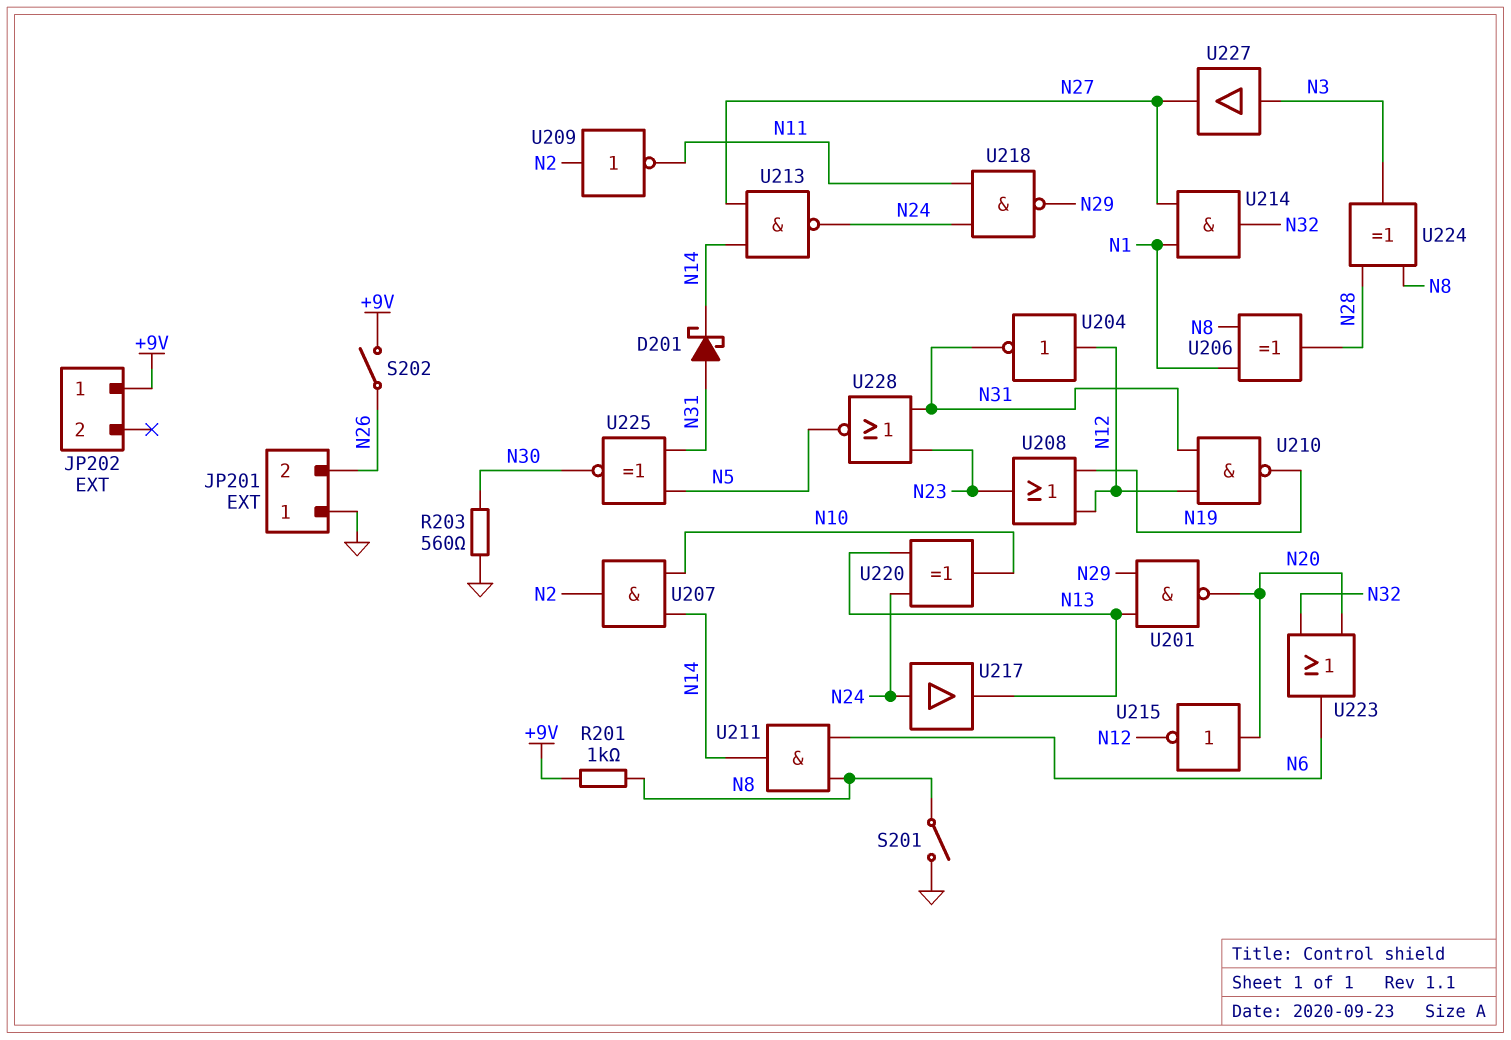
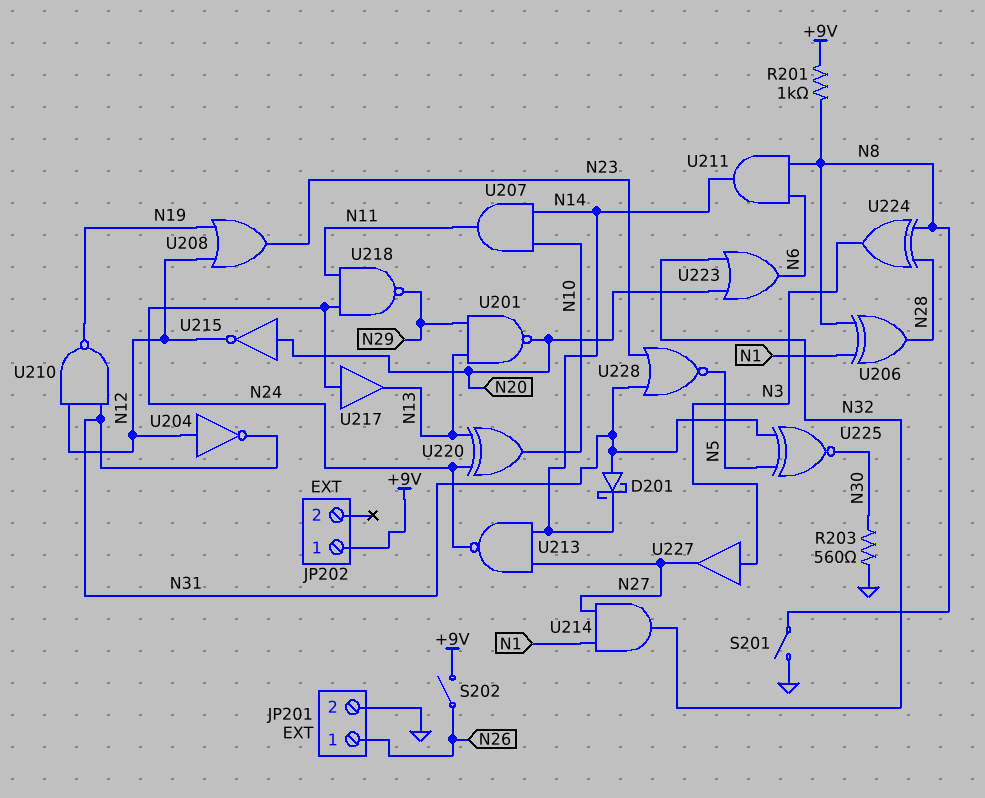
JP201 pin 1: GND -> N26
JP201 pin 2: N26 -> GND
U207: AND (in N10, in N14, out N2) -> AND (in N10, in N14, out N11)
U209: NOT (in N2, out N11) -> none

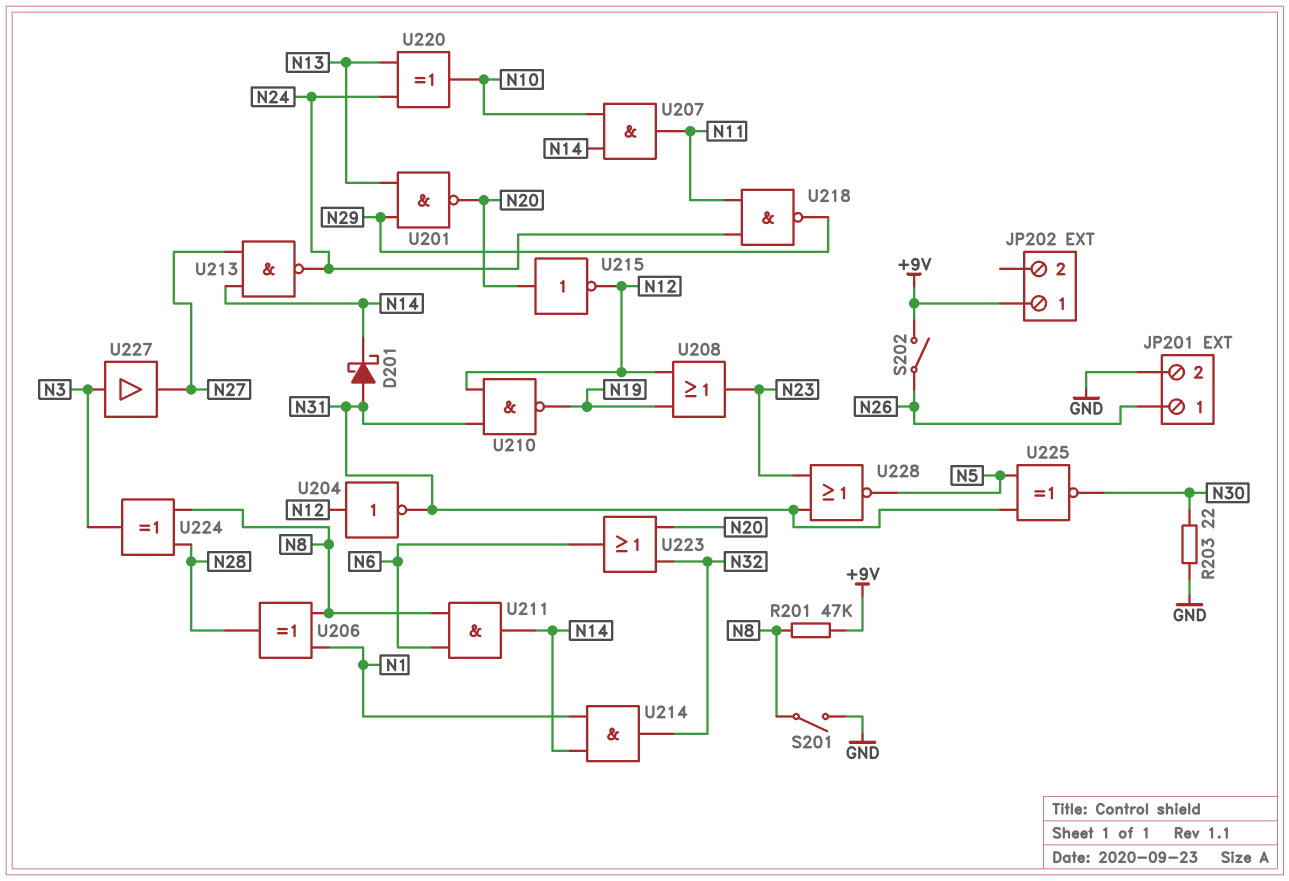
R201: 1k (+9V, N8) -> 47k (+9V, N8)
R203: 560 (GND, N30) -> 22 (GND, N30)
U214: AND (in N1, in N27, out N32) -> AND (in N1, in N14, out N32)
U217: buffer (in N24, out N13) -> none

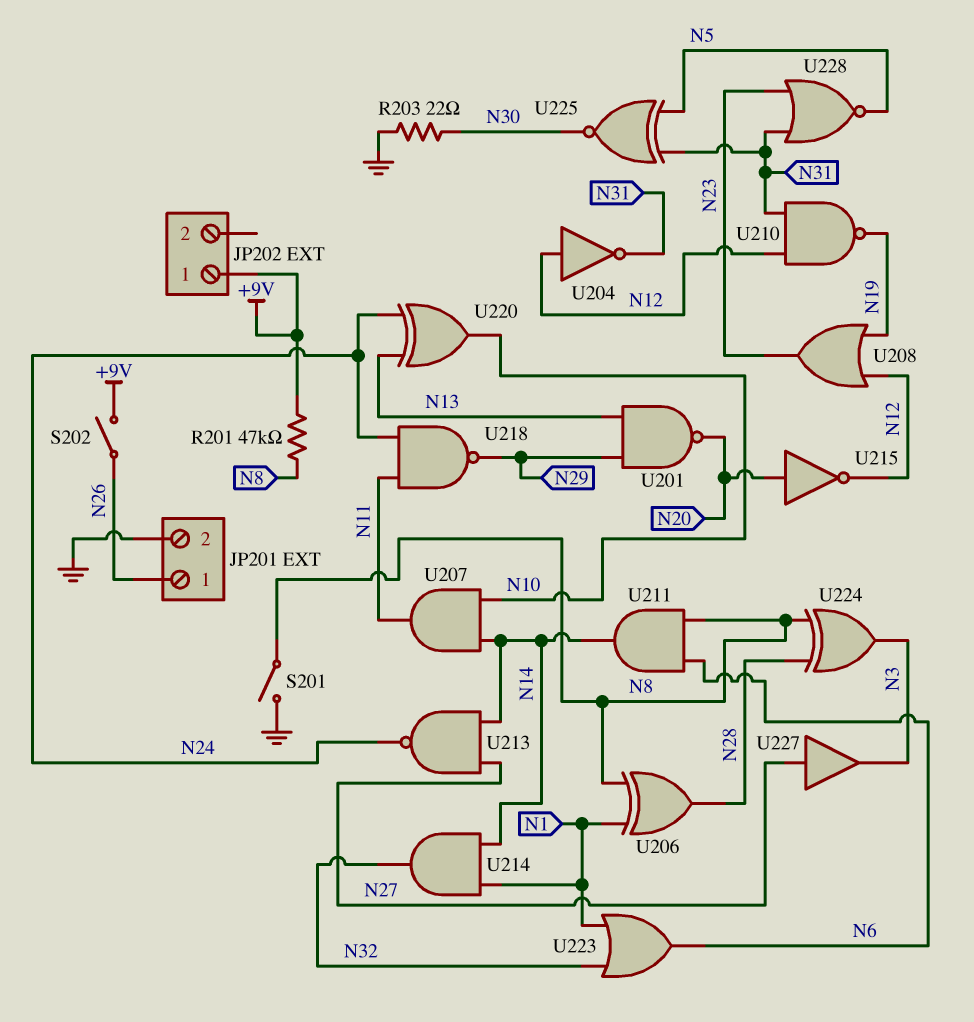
D201: schottky (A N31, K N14) -> none
U223: OR (in N20, in N32, out N6) -> OR (in N1, in N32, out N6)
U227: buffer (in N3, out N27) -> buffer (in N27, out N3)

